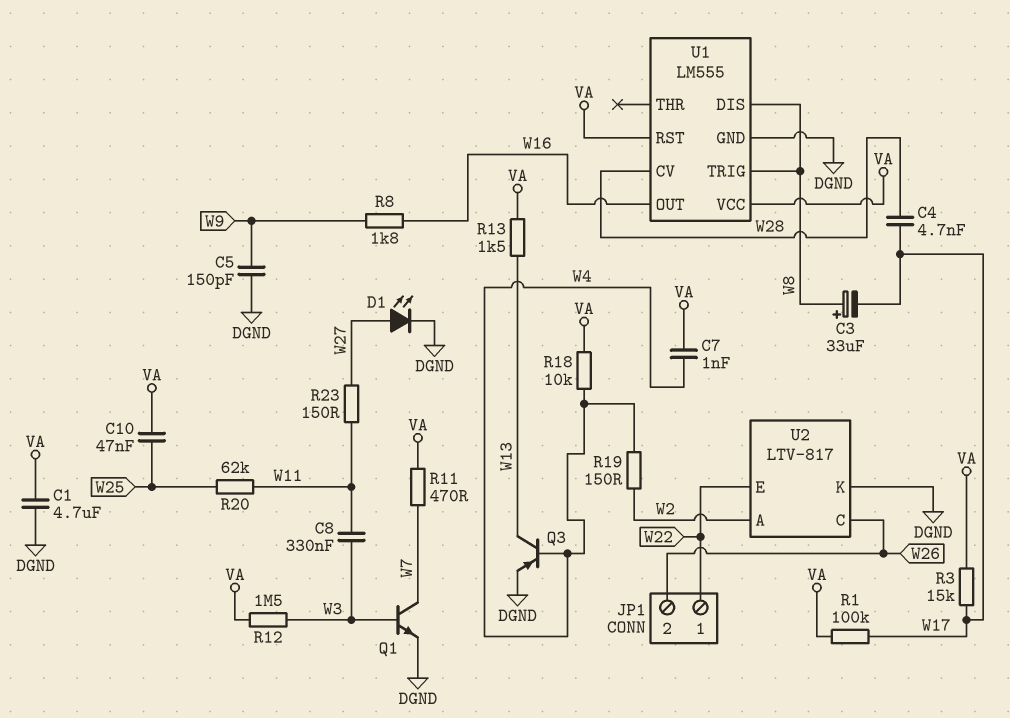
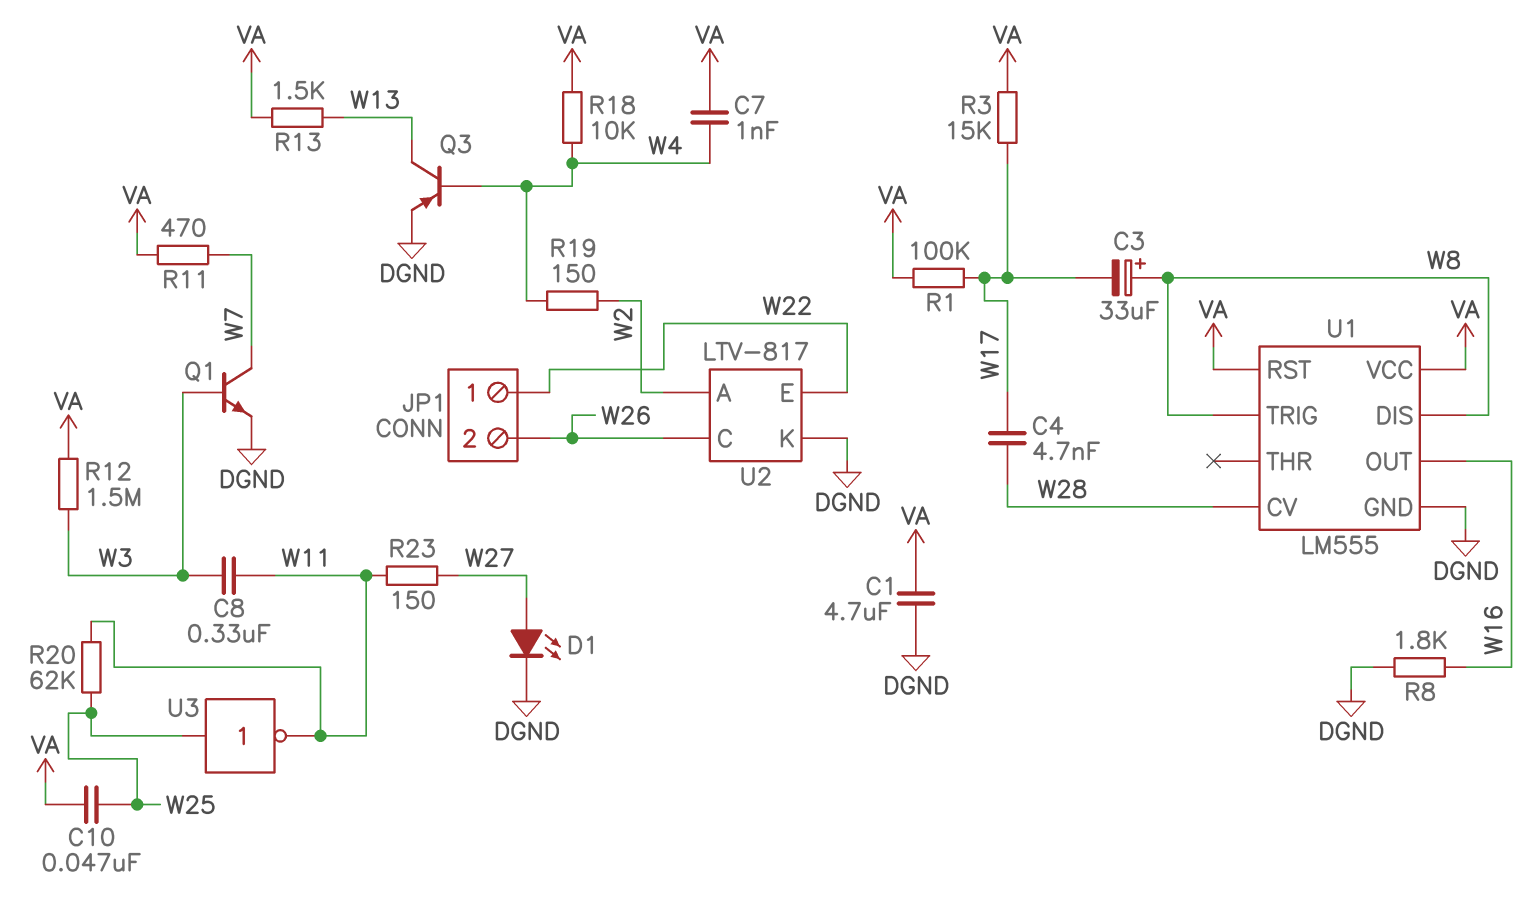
C5: 150pF (DGND, W9) -> none
R8: 1.8k (W9, W16) -> 1.8k (DGND, W16)
U3: none -> NOT (in W25, out W11)

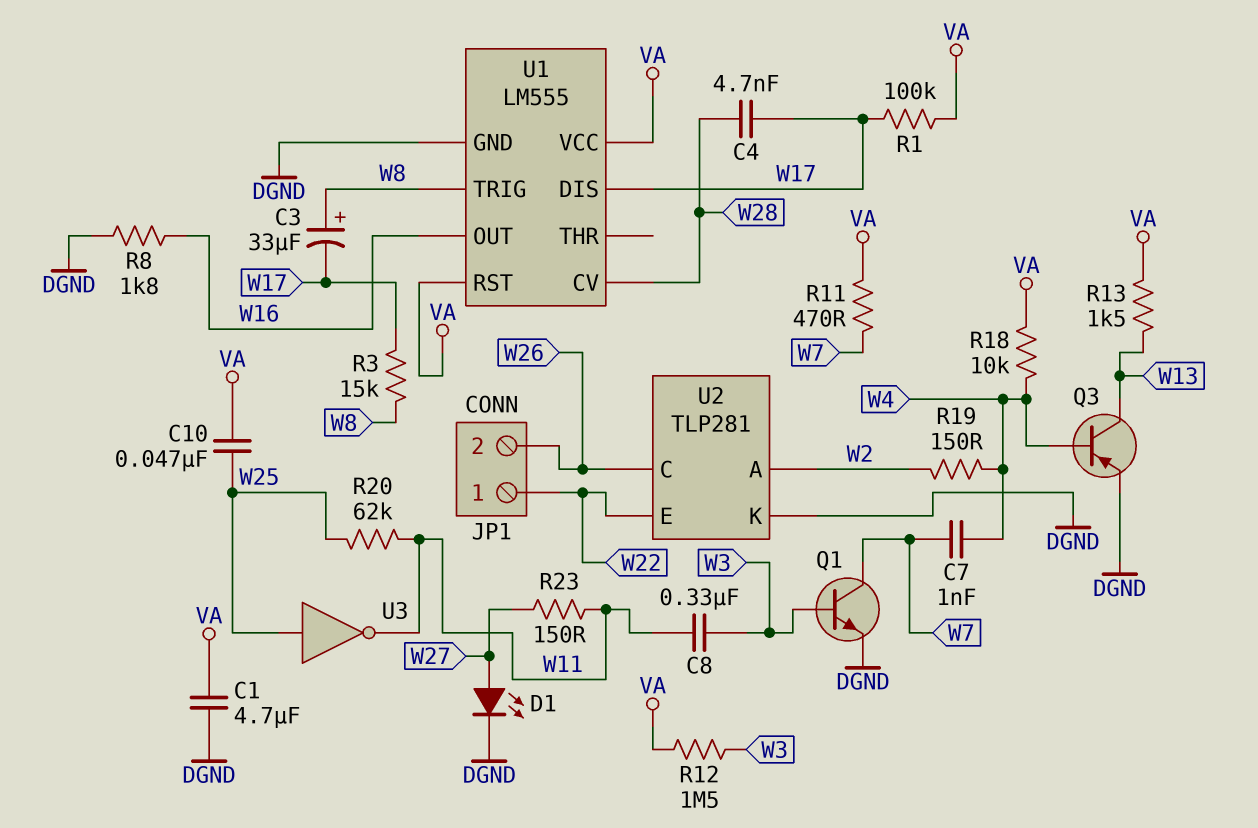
C7: 1nF (VA, W4) -> 1nF (W4, W7)
R3: 15k (VA, W17) -> 15k (W8, W17)
U1 pin DIS: W8 -> W17
U2: LTV-817 -> TLP281

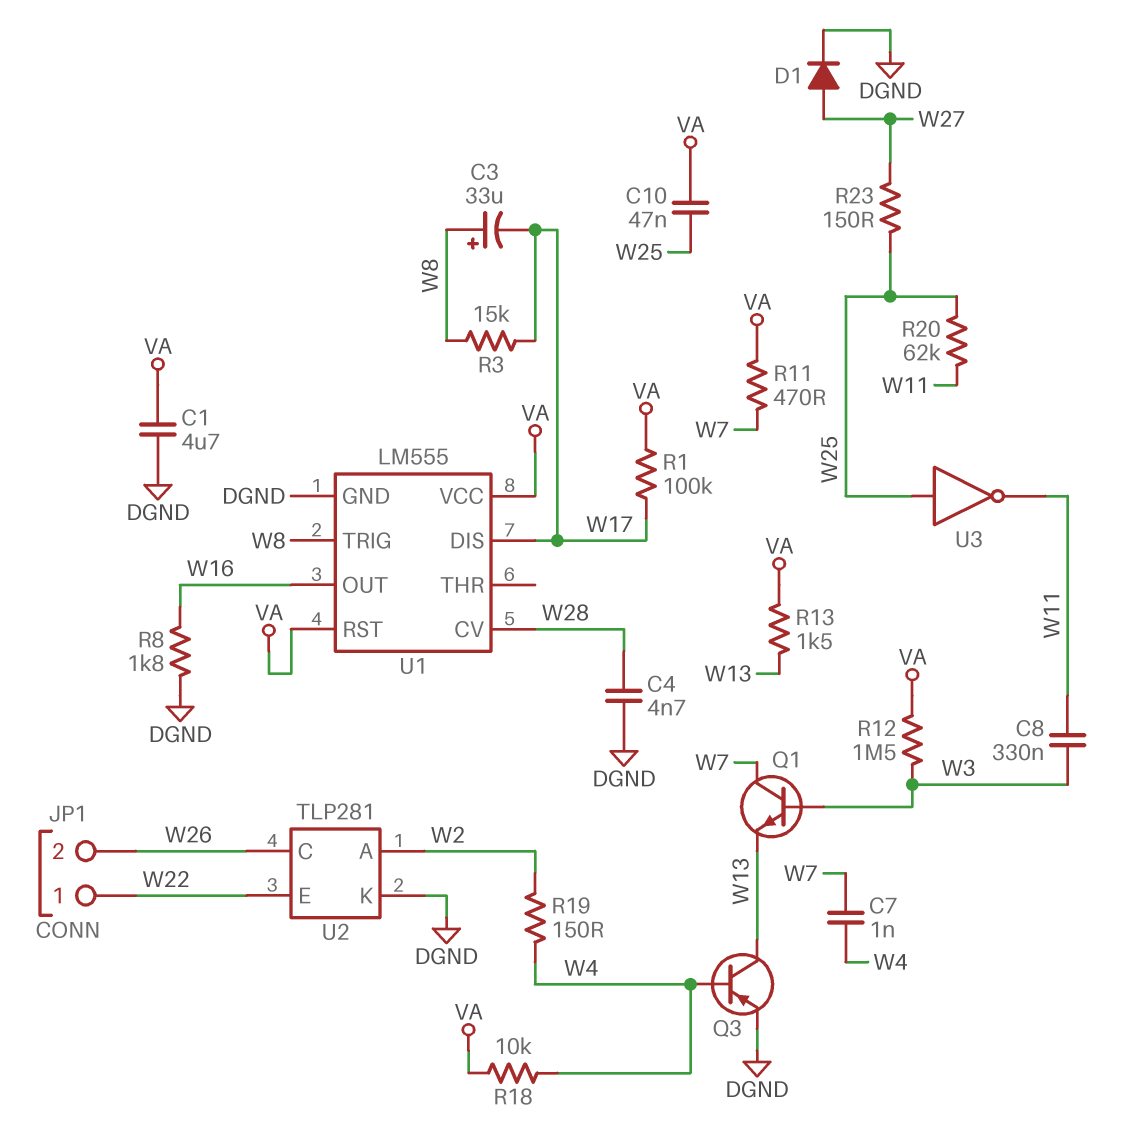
C4: 4.7nF (W17, W28) -> 4.7nF (DGND, W28)
D1: LED (A W27, K DGND) -> diode (A W27, K DGND)
Q1: NPN (B W3, C W7, E DGND) -> NPN (B W3, C W7, E W13)
R23: 150 (W11, W27) -> 150 (W25, W27)

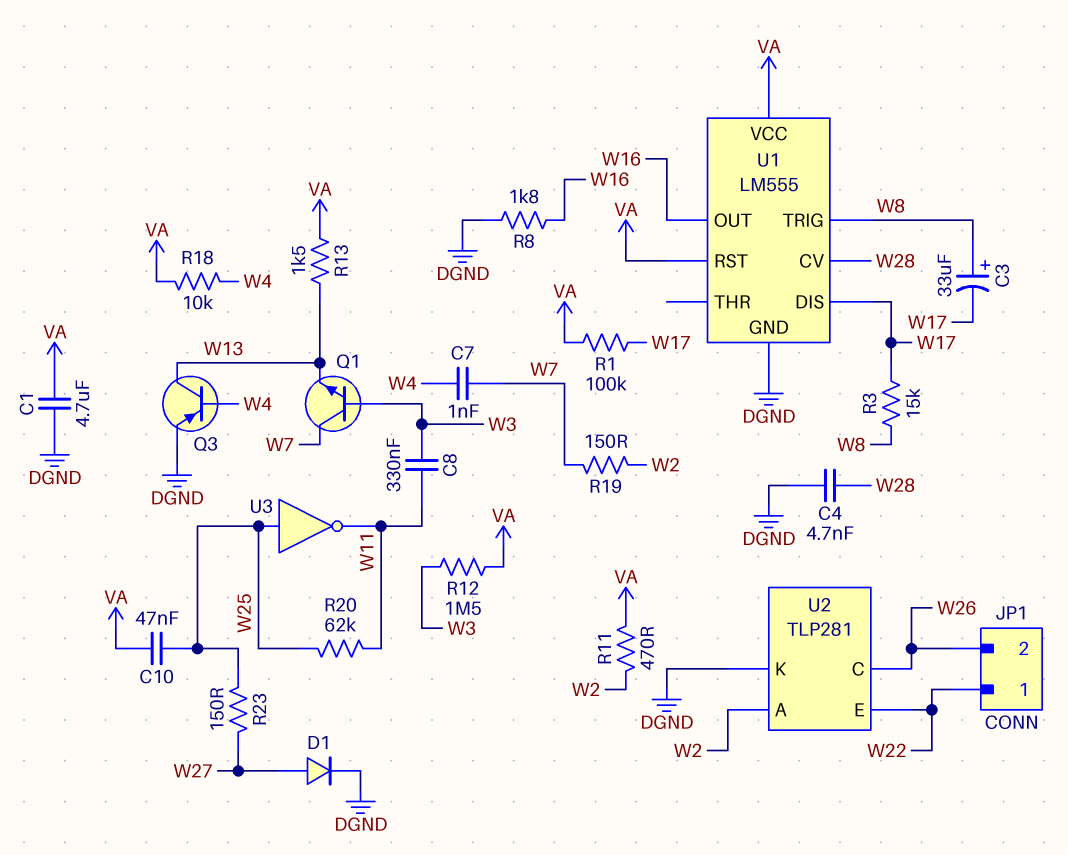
R11: 470 (VA, W7) -> 470 (VA, W2)
R19: 150 (W2, W4) -> 150 (W2, W7)

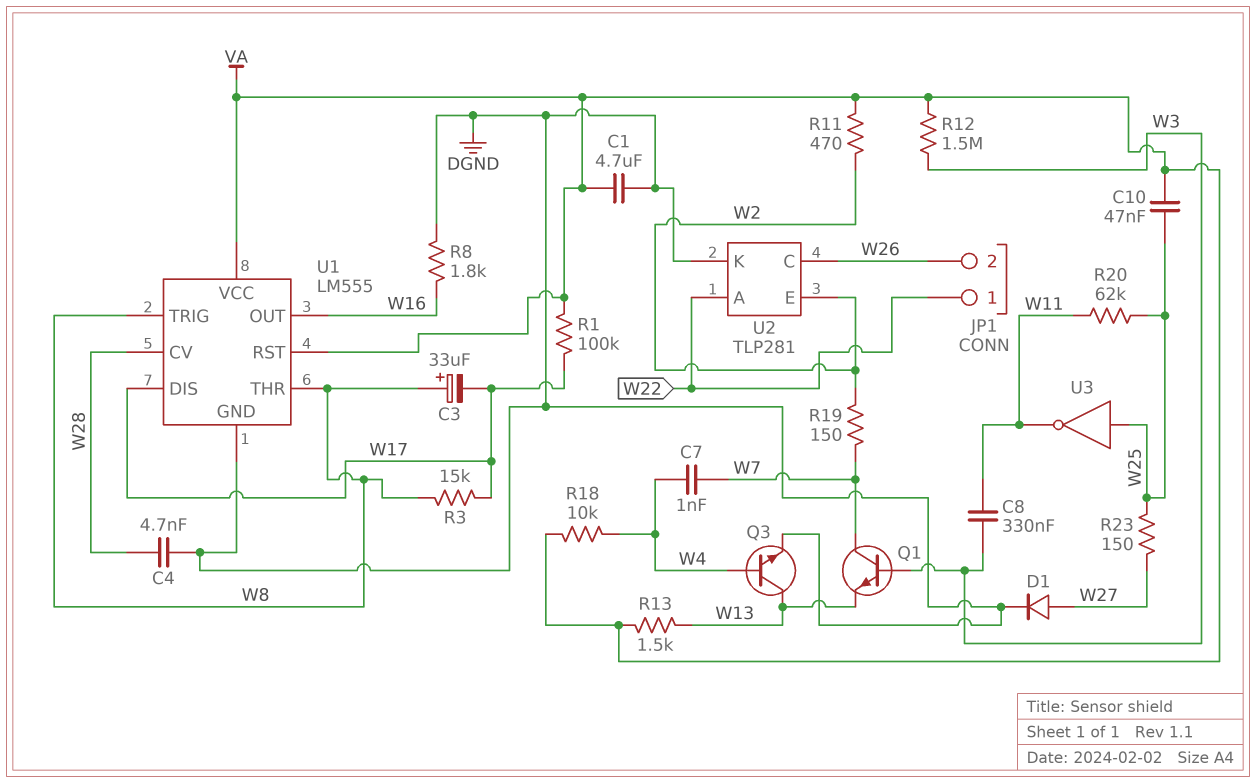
Q3: PNP (B W4, C W13, E DGND) -> NPN (B W4, C W13, E DGND)
U1 pin THR: none -> W8
U2 pin A: W2 -> W22
U2 pin E: W22 -> W2

